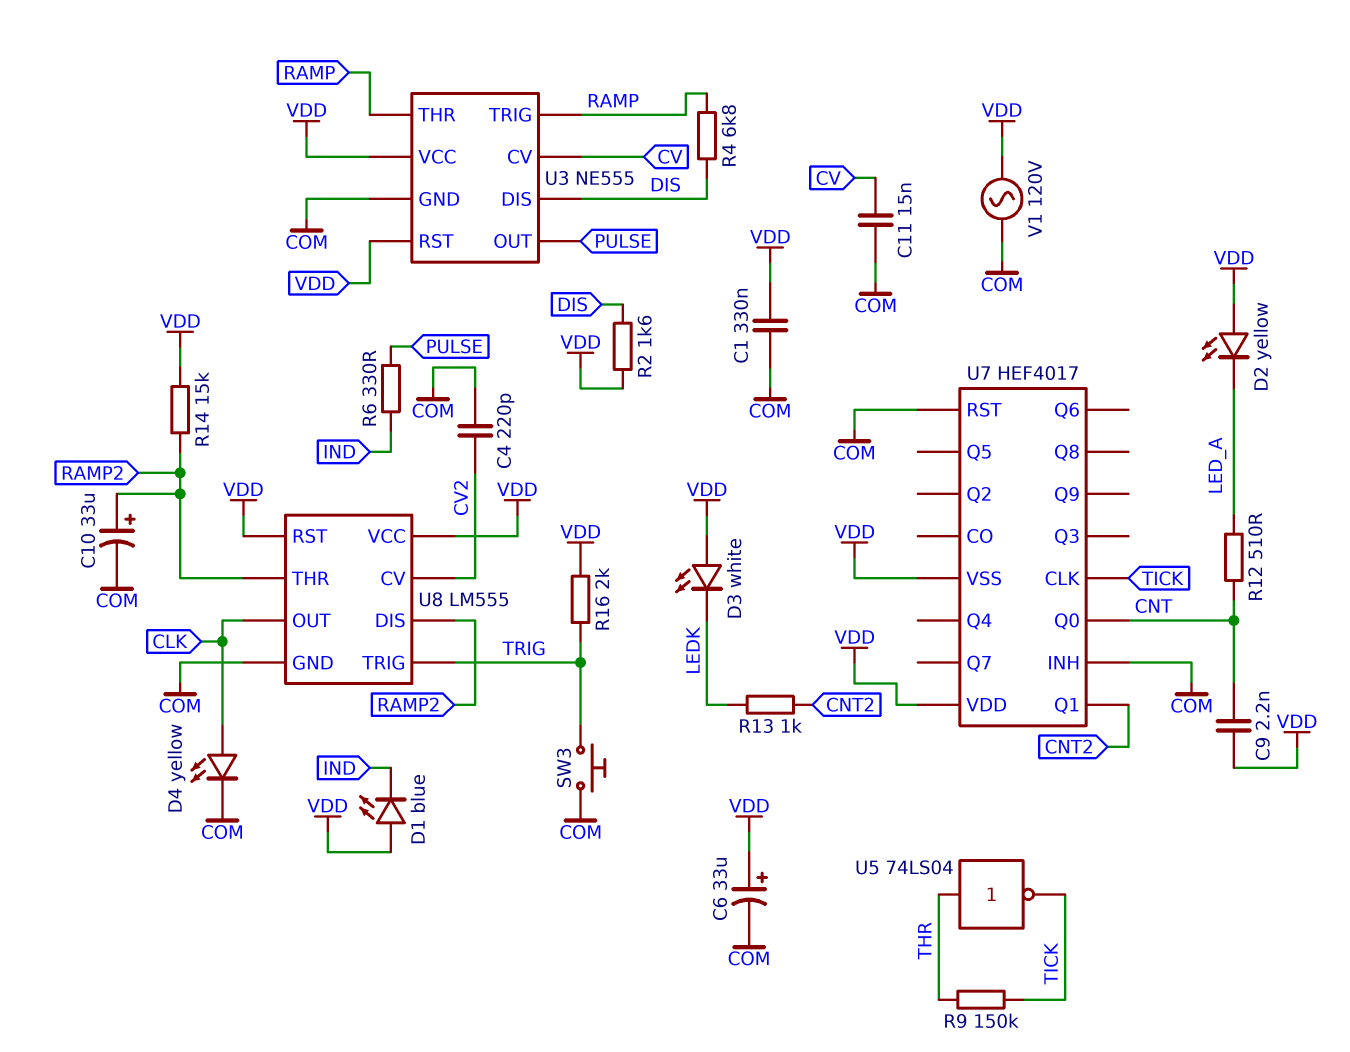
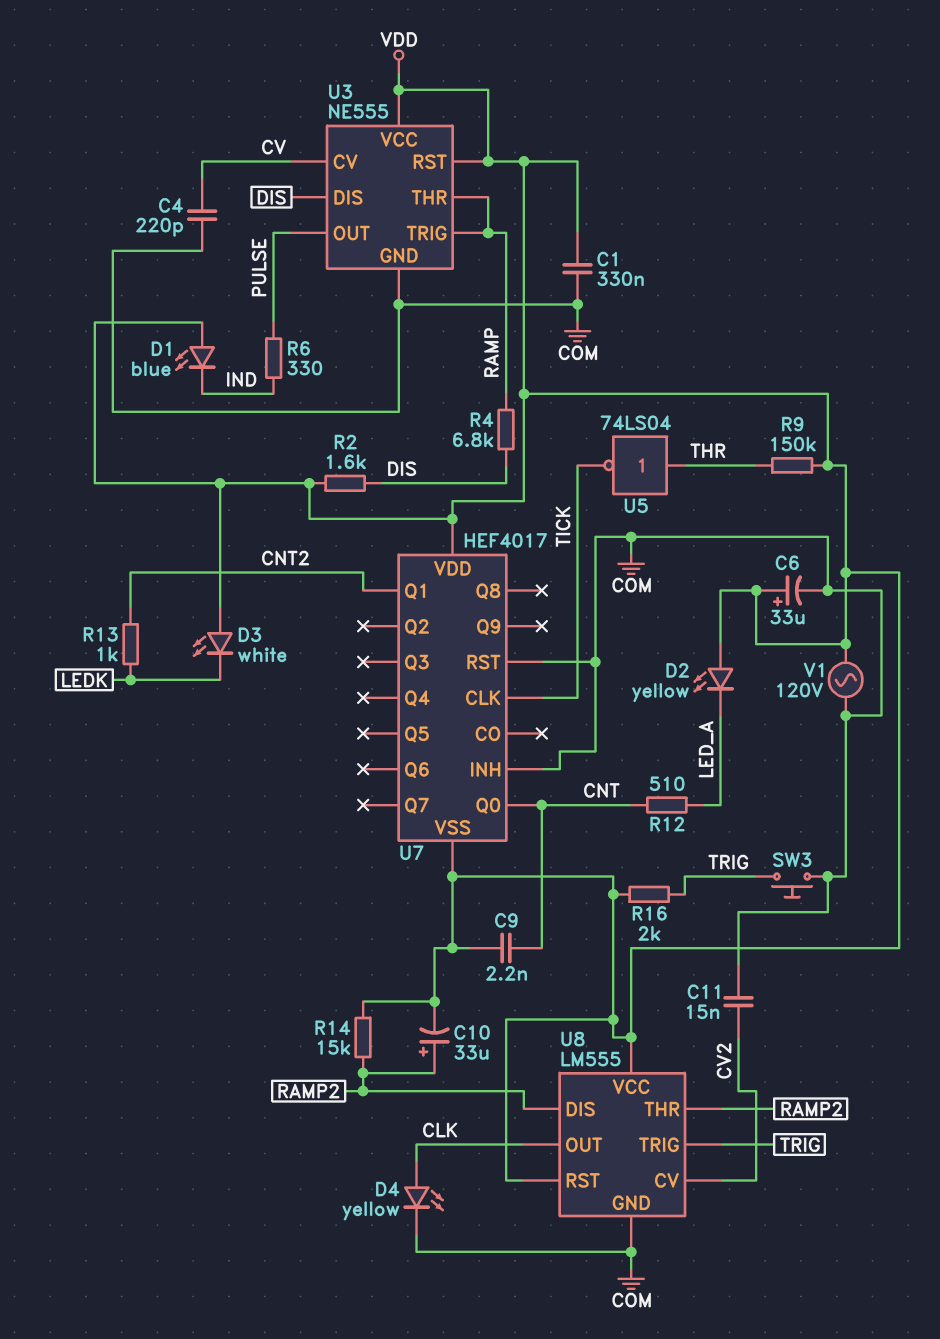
C4: 220pF (COM, CV2) -> 220pF (COM, CV)
C10: 33uF (plus RAMP2, minus COM) -> 33uF (plus RAMP2, minus VDD)
C11: 15nF (COM, CV) -> 15nF (COM, CV2)
R9: 150k (THR, TICK) -> 150k (THR, VDD)

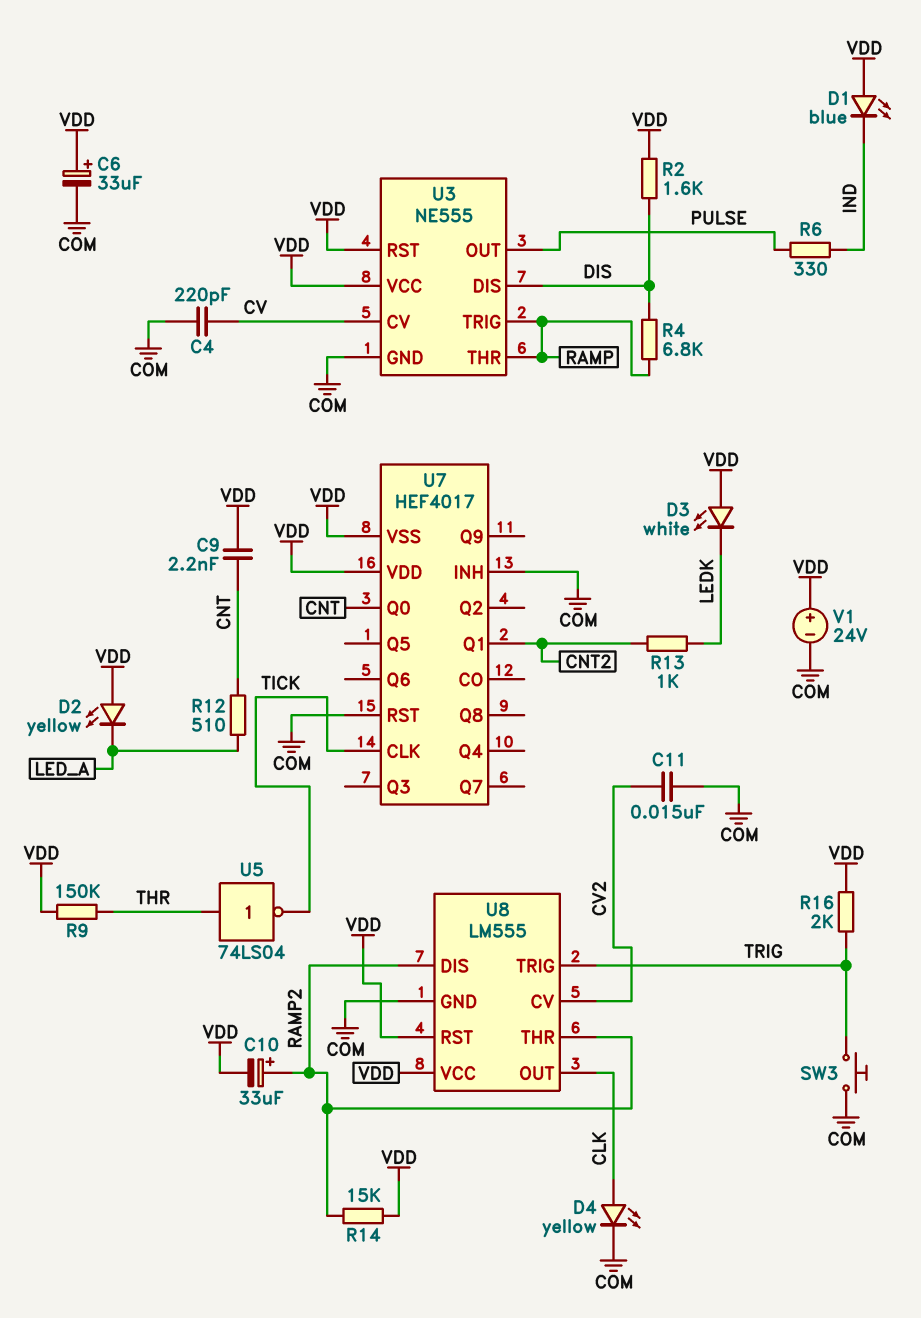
C1: 330nF (COM, VDD) -> none
V1: AC 120V (COM, VDD) -> 24V (plus VDD, minus COM)

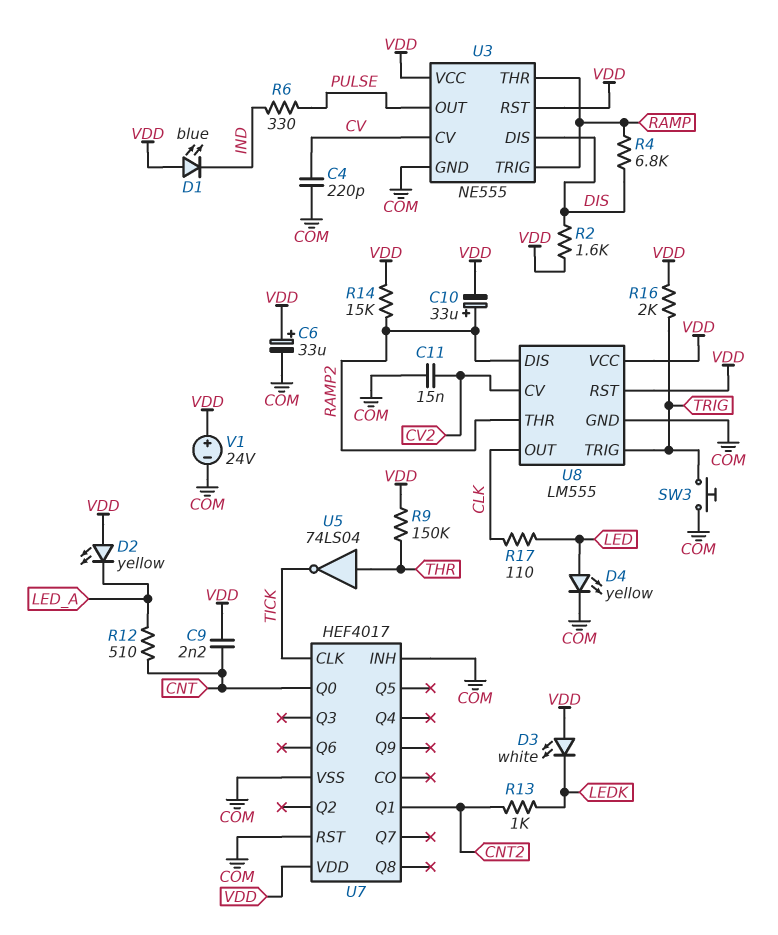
D4: LED yellow (A CLK, K COM) -> LED yellow (A LED, K COM)
R17: none -> 110 (CLK, LED)
U7 pin VSS: VDD -> COM

